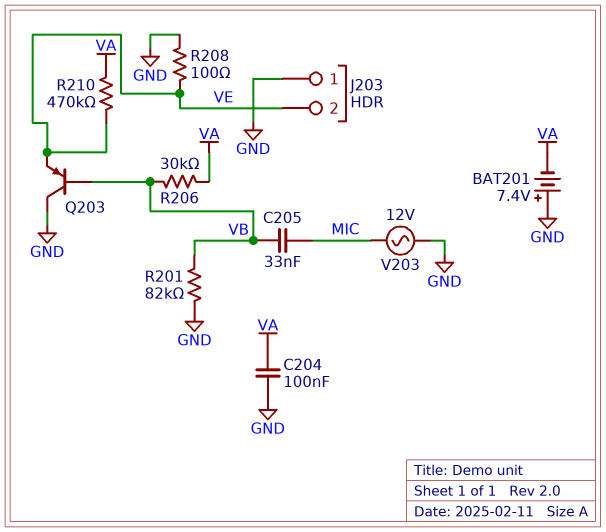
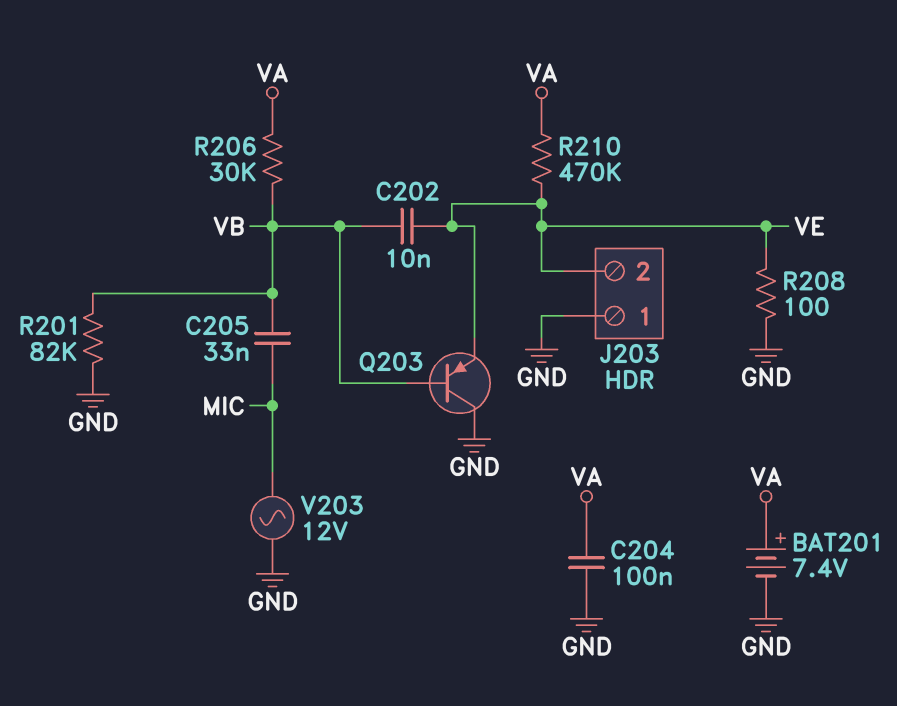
BAT201: 7.4V (plus GND, minus VA) -> 7.4V (plus VA, minus GND)
C202: none -> 10nF (VB, VE)

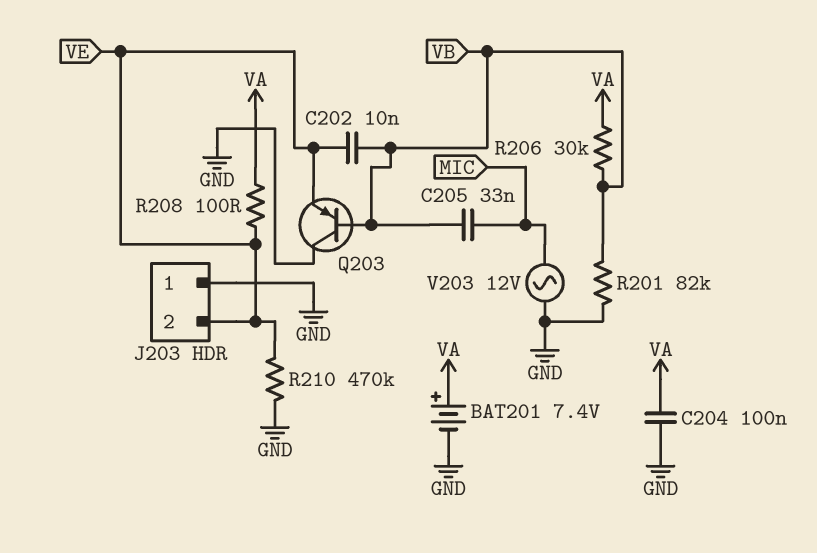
R208: 100 (GND, VE) -> 100 (VA, VE)
R210: 470k (VA, VE) -> 470k (GND, VE)

